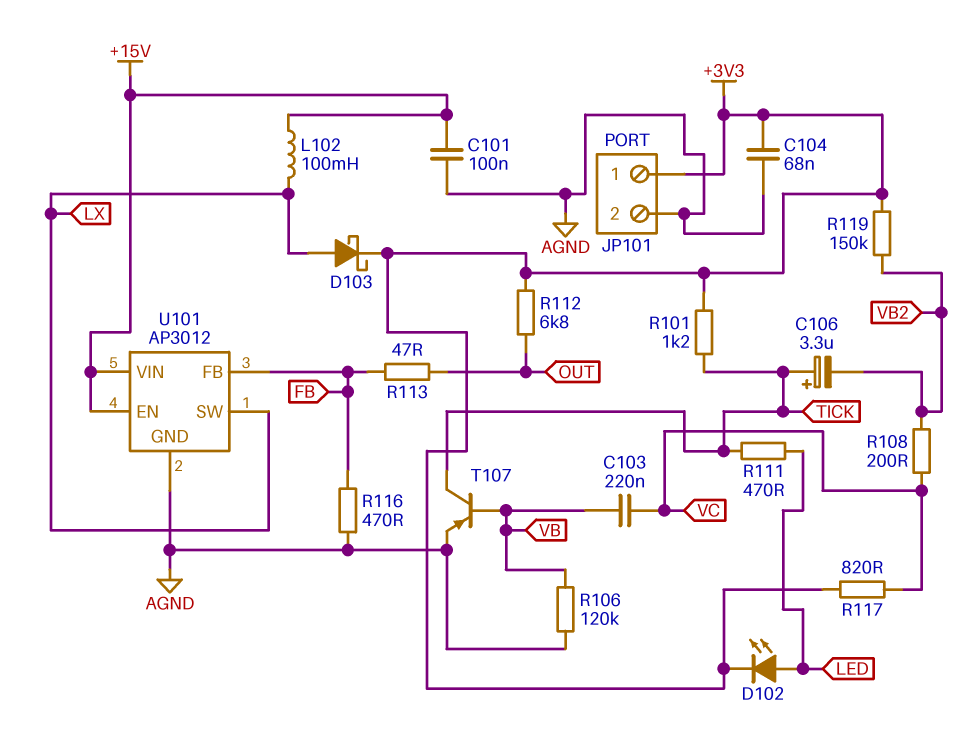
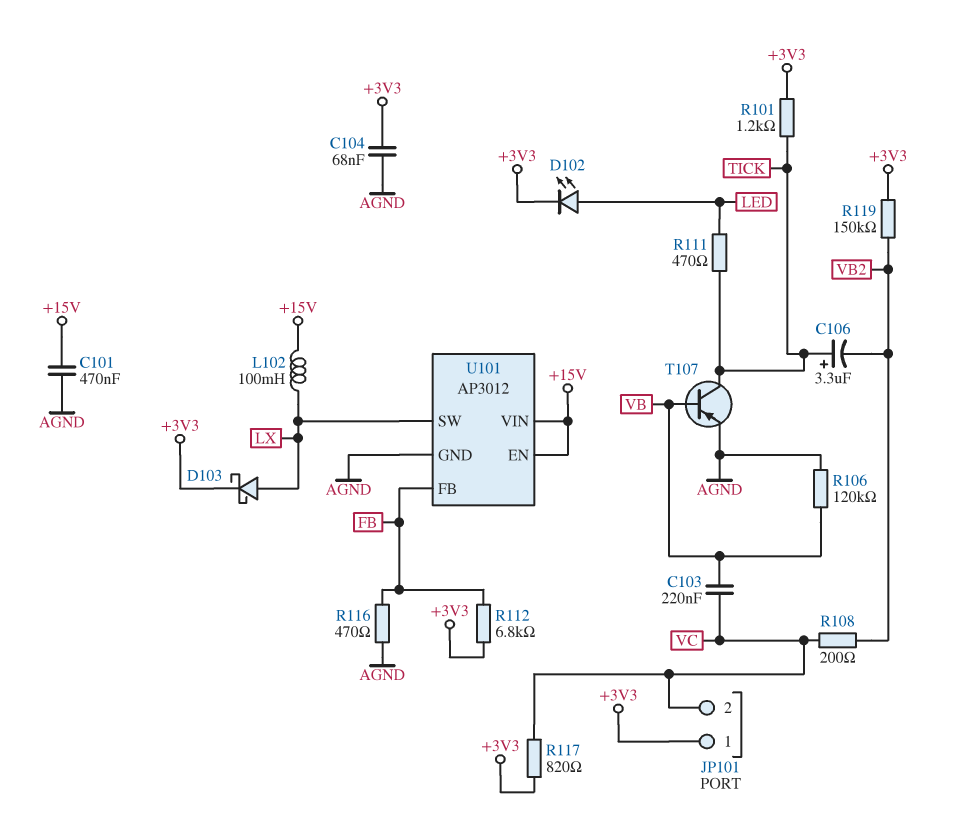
C101: 100nF (+15V, AGND) -> 470nF (+15V, AGND)
JP101 pin 2: AGND -> VC
R112: 6.8k (+3V3, OUT) -> 6.8k (+3V3, FB)
R113: 47 (FB, OUT) -> none

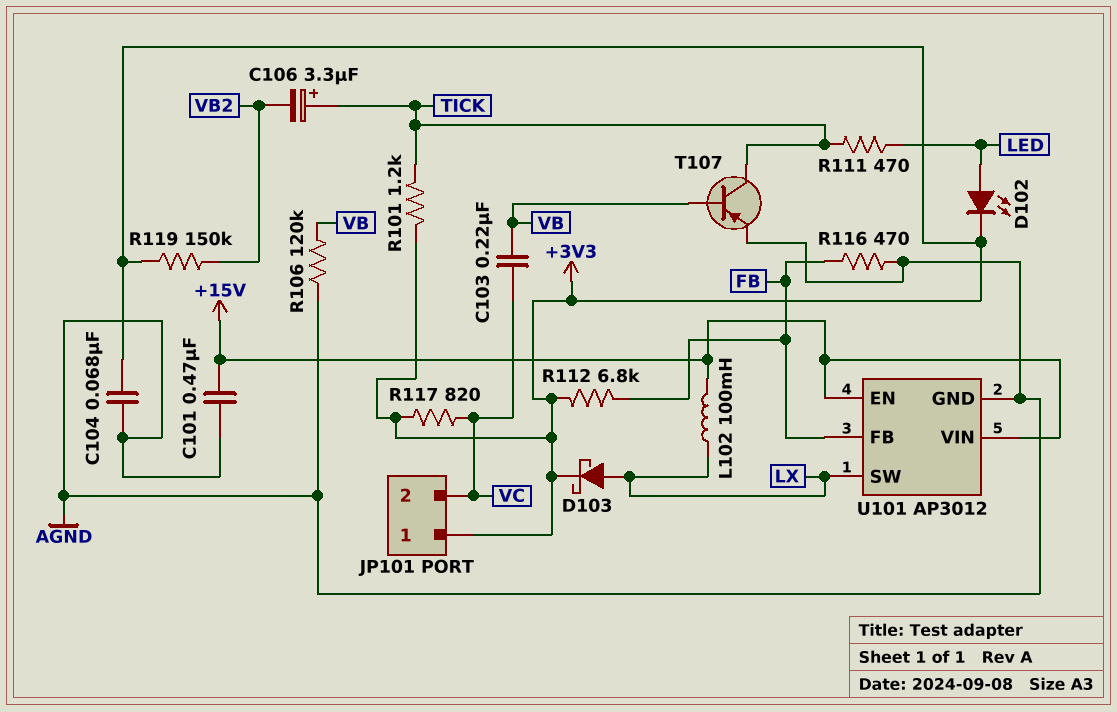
R108: 200 (VB2, VC) -> none

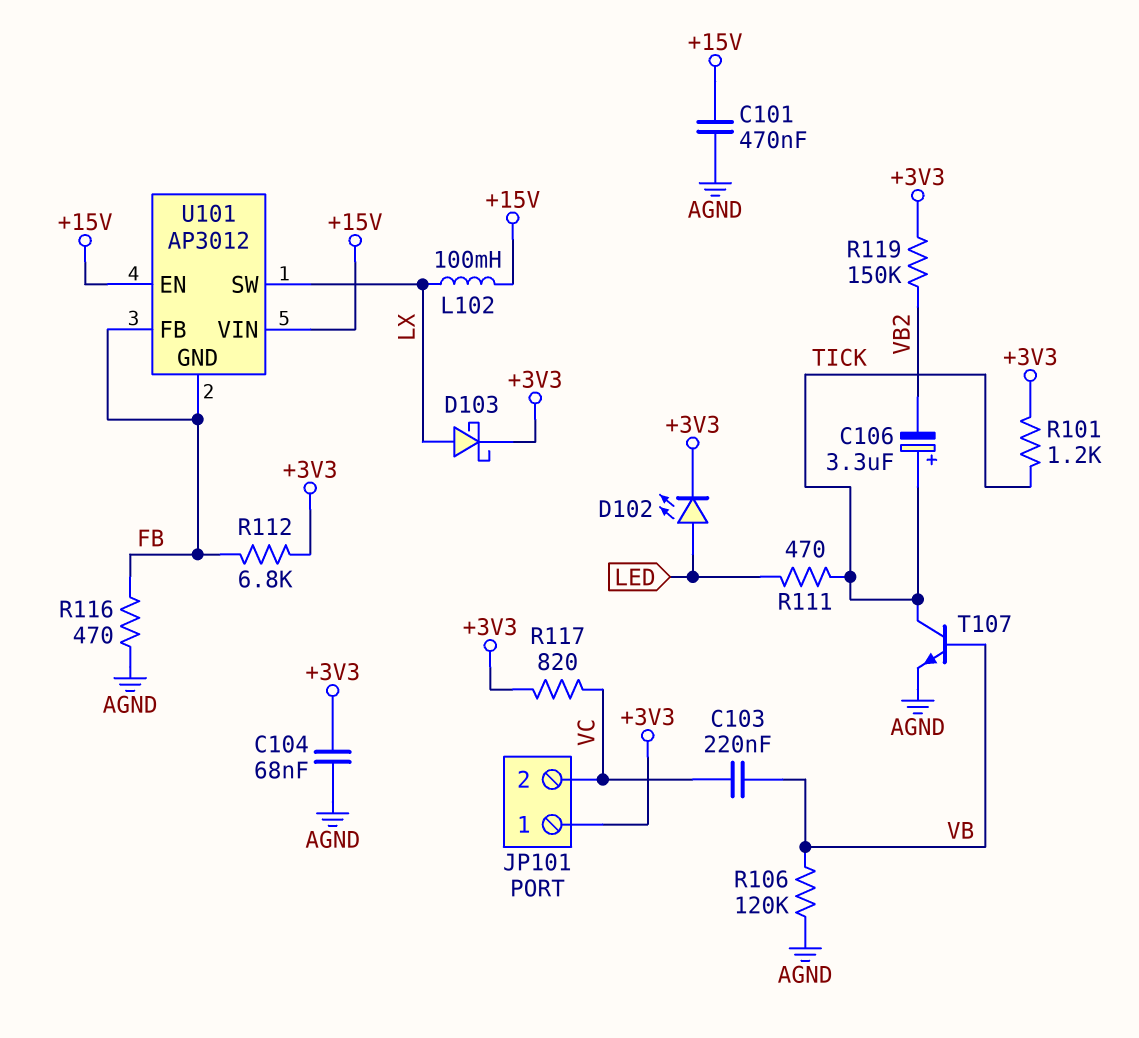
T107: PNP (B VB, C TICK, E AGND) -> NPN (B VB, C TICK, E AGND)
U101 pin GND: AGND -> FB

